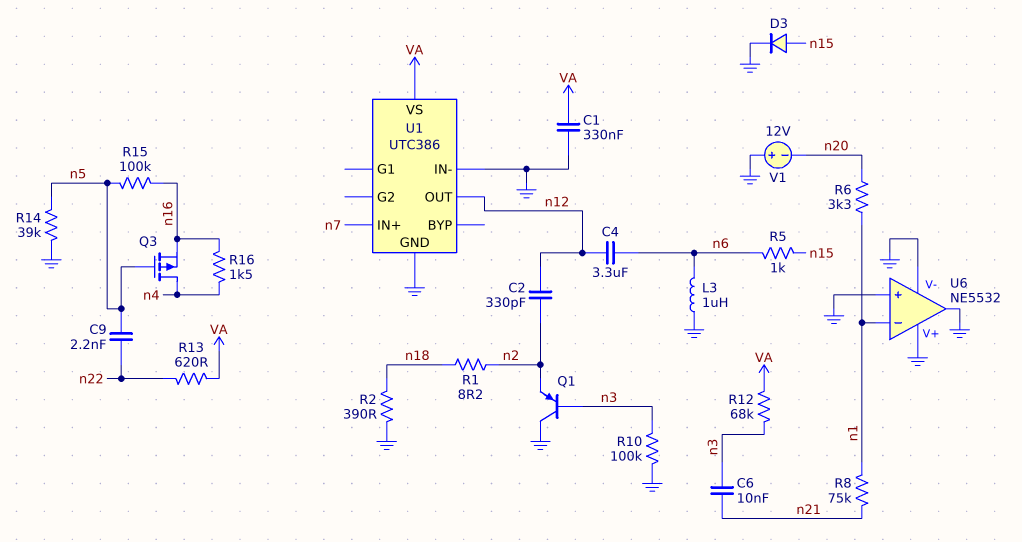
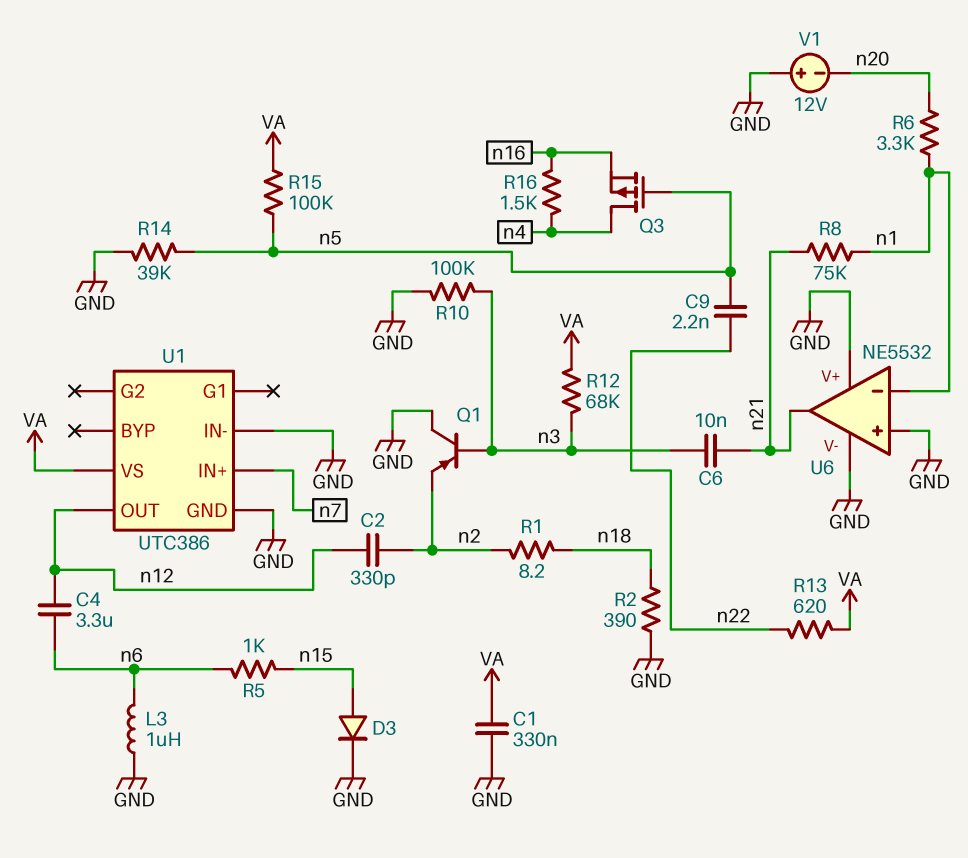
R15: 100k (n5, n16) -> 100k (VA, n5)
U6 pin out: GND -> n21

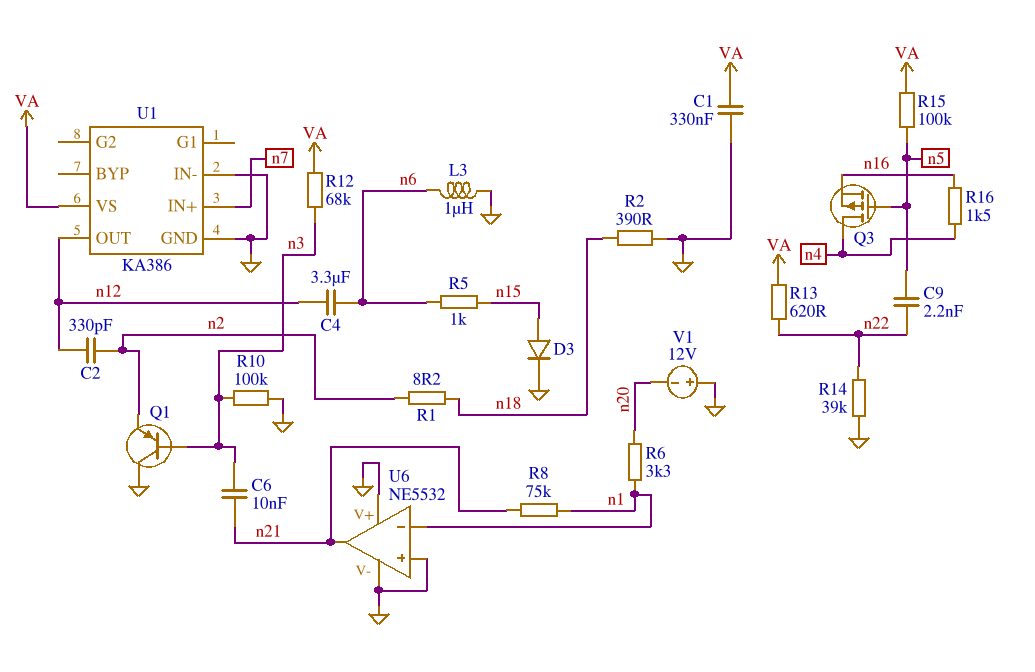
R14: 39k (GND, n5) -> 39k (GND, n22)
U1: UTC386 -> KA386

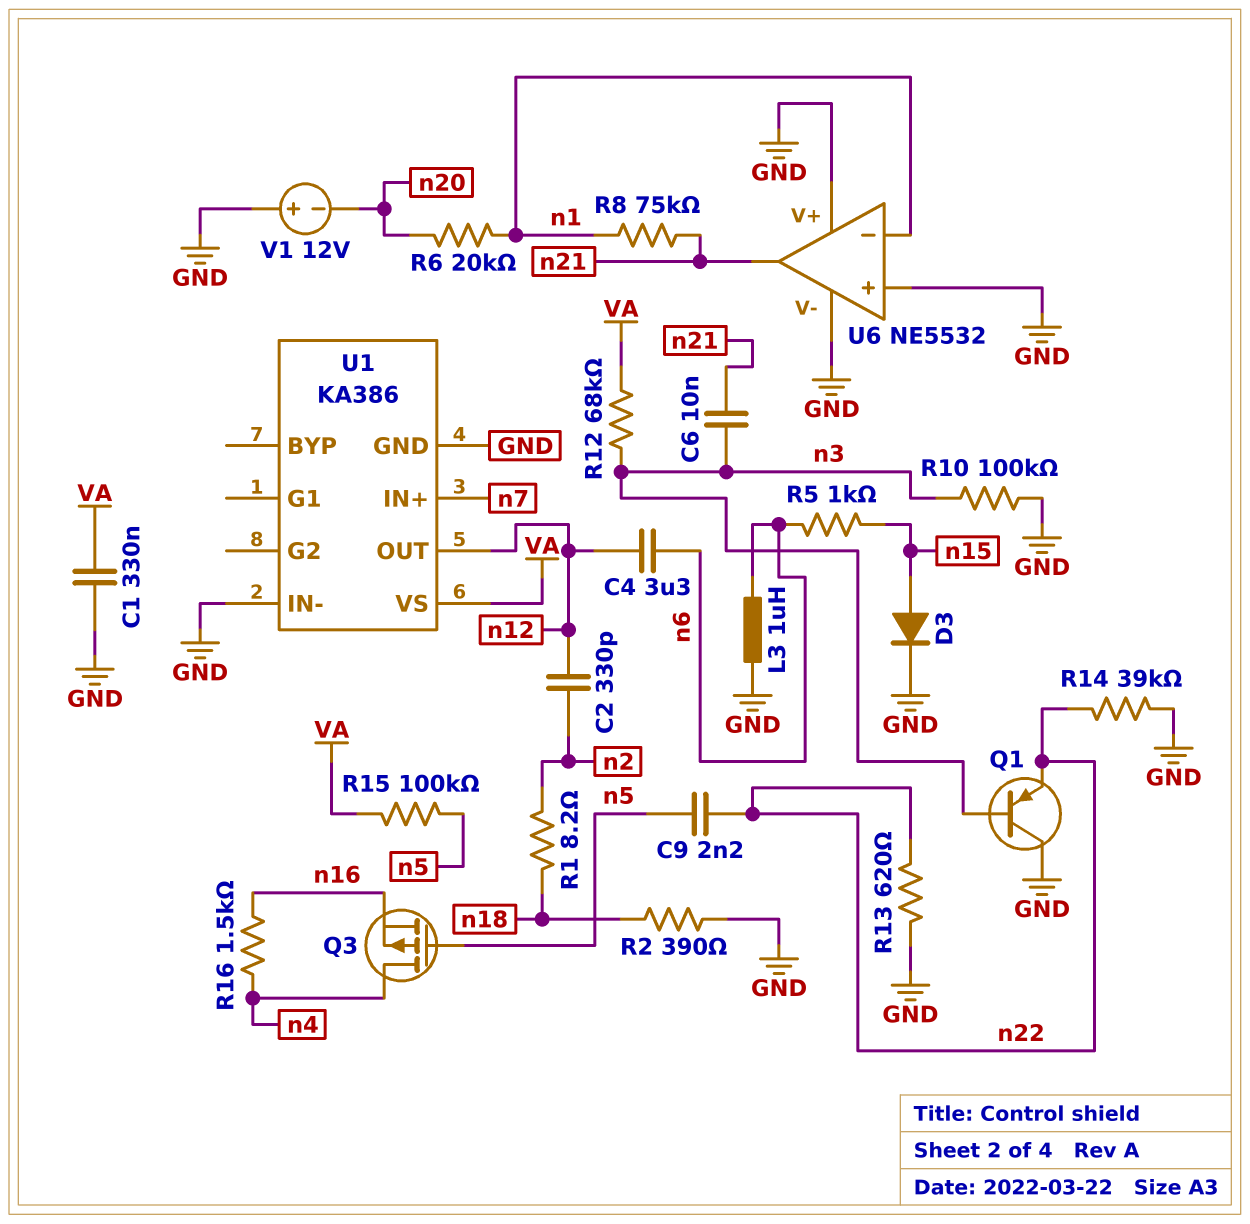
Q1: PNP (B n3, C GND, E n2) -> PNP (B n3, C GND, E n22)
R6: 3.3k (n1, n20) -> 20k (n1, n20)
R13: 620 (VA, n22) -> 620 (GND, n22)

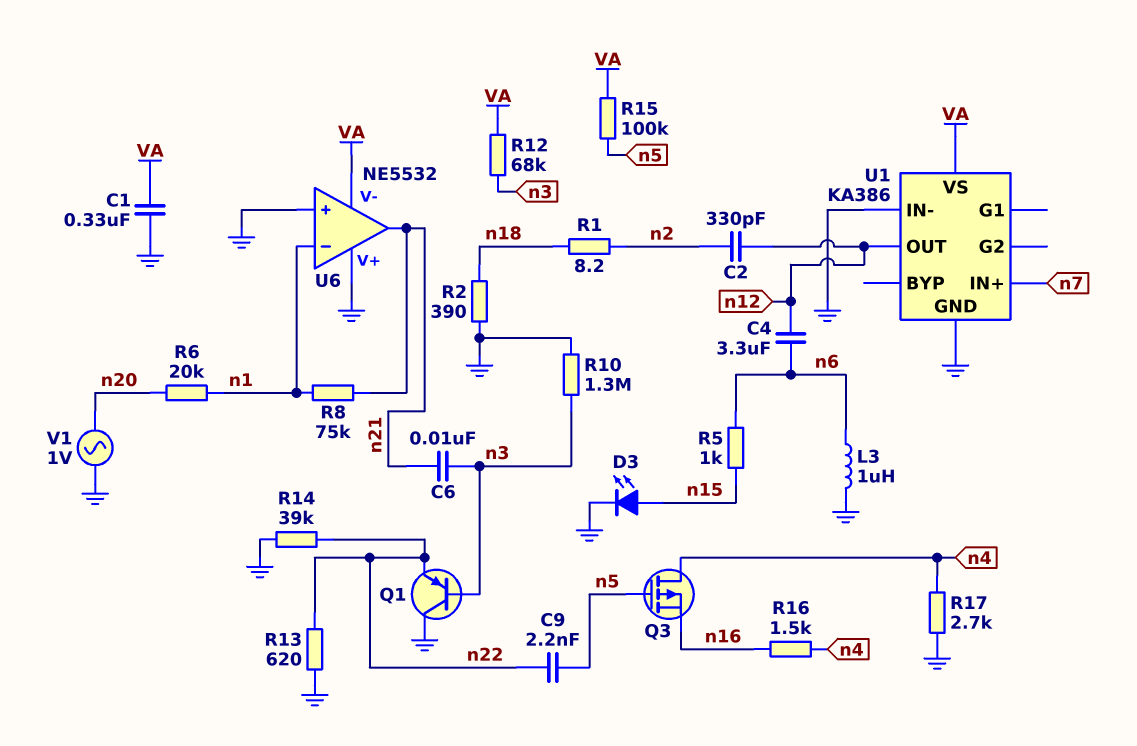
D3: diode (A n15, K GND) -> LED (A n15, K GND)
R10: 100k (GND, n3) -> 1.3M (GND, n3)
R17: none -> 2.7k (GND, n4)
U6 pin V-: GND -> VA
V1: 12V (plus GND, minus n20) -> AC 1V (GND, n20)

